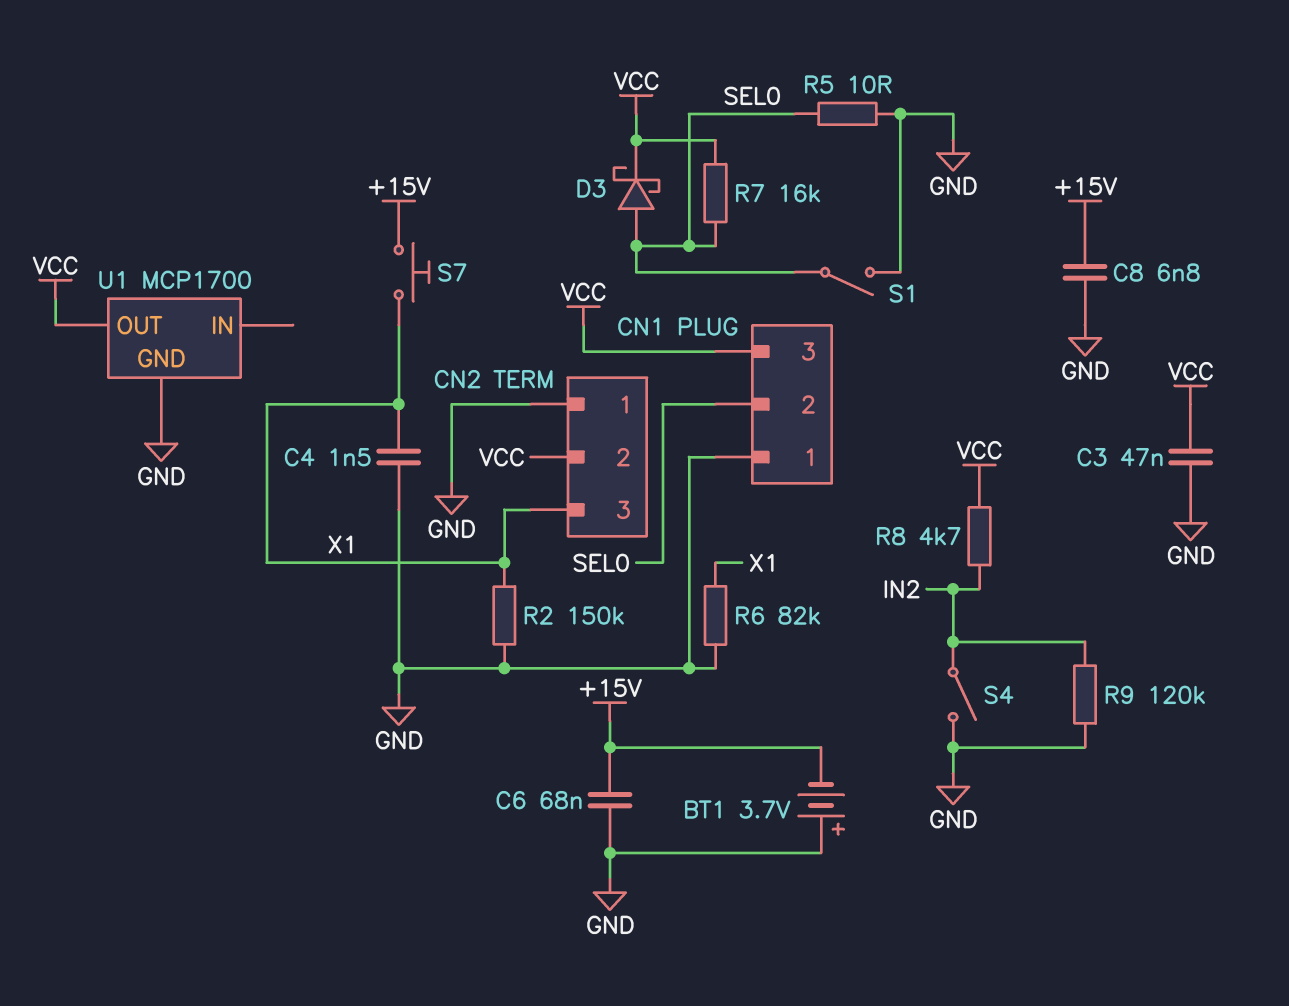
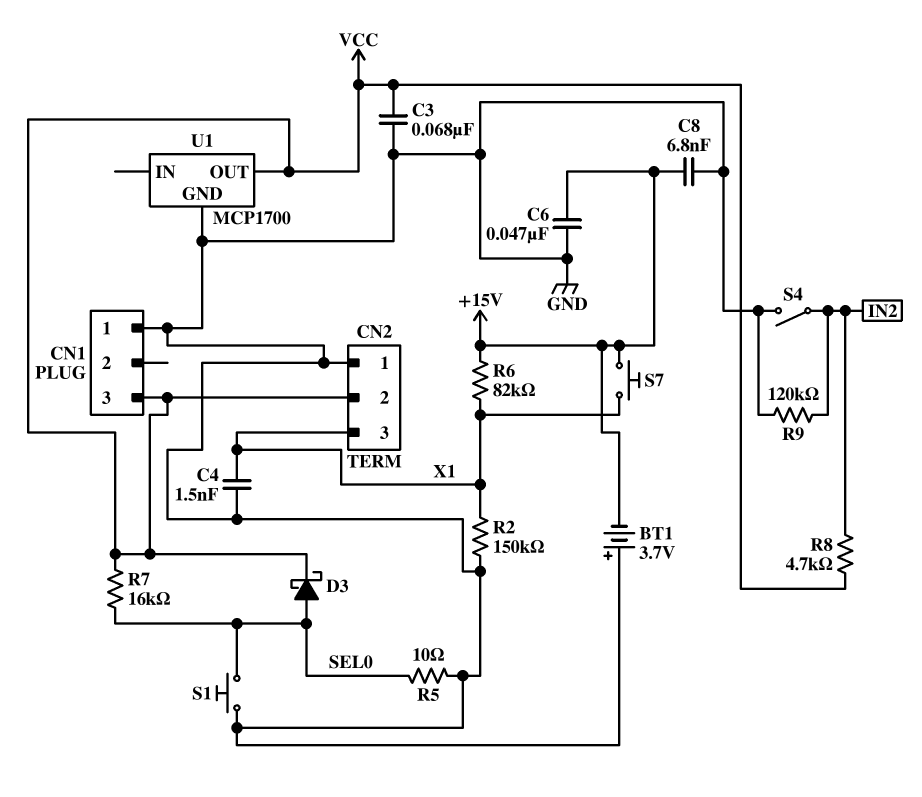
C3: 47nF (GND, VCC) -> 68nF (GND, VCC)
C6: 68nF (+15V, GND) -> 47nF (+15V, GND)
CN1 pin 2: SEL0 -> none
R6: 82k (GND, X1) -> 82k (+15V, X1)
S1: switch (GND, SEL0) -> button (GND, SEL0)

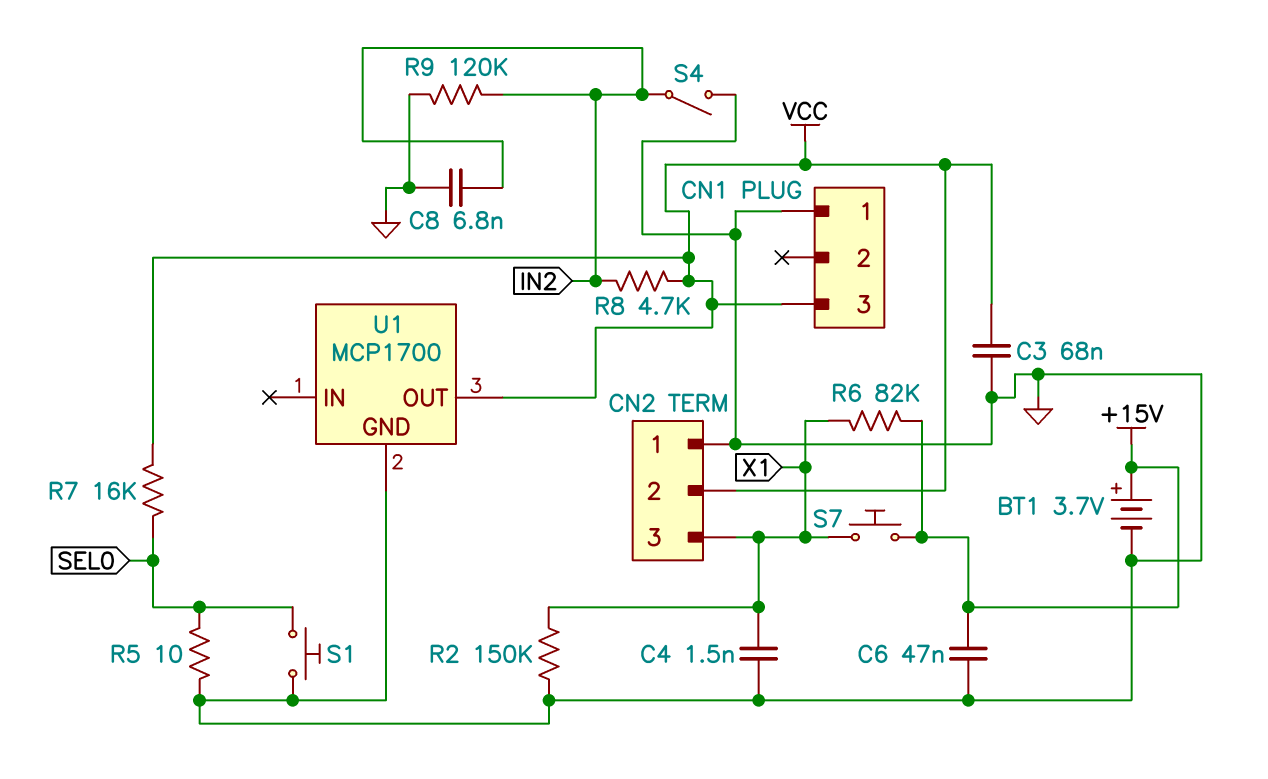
BT1: 3.7V (plus GND, minus +15V) -> 3.7V (plus +15V, minus GND)
C8: 6.8nF (+15V, GND) -> 6.8nF (GND, IN2)
D3: schottky (A SEL0, K VCC) -> none

